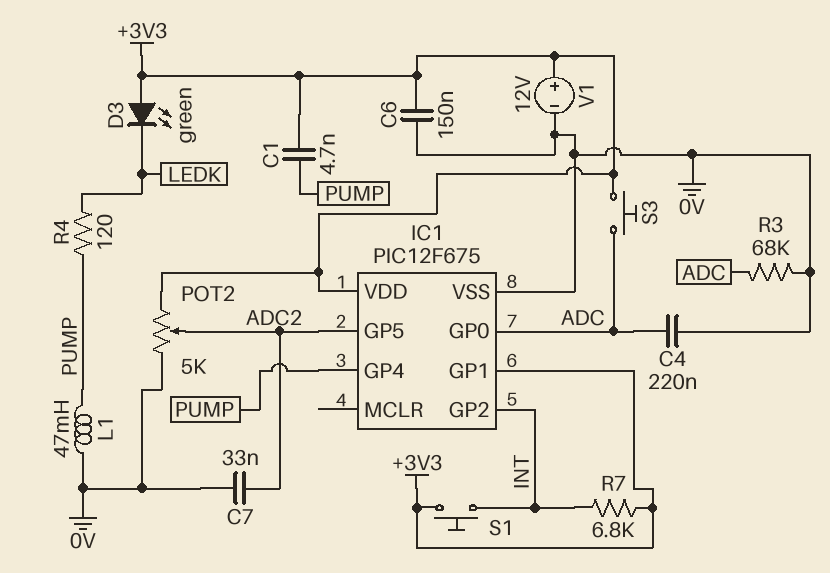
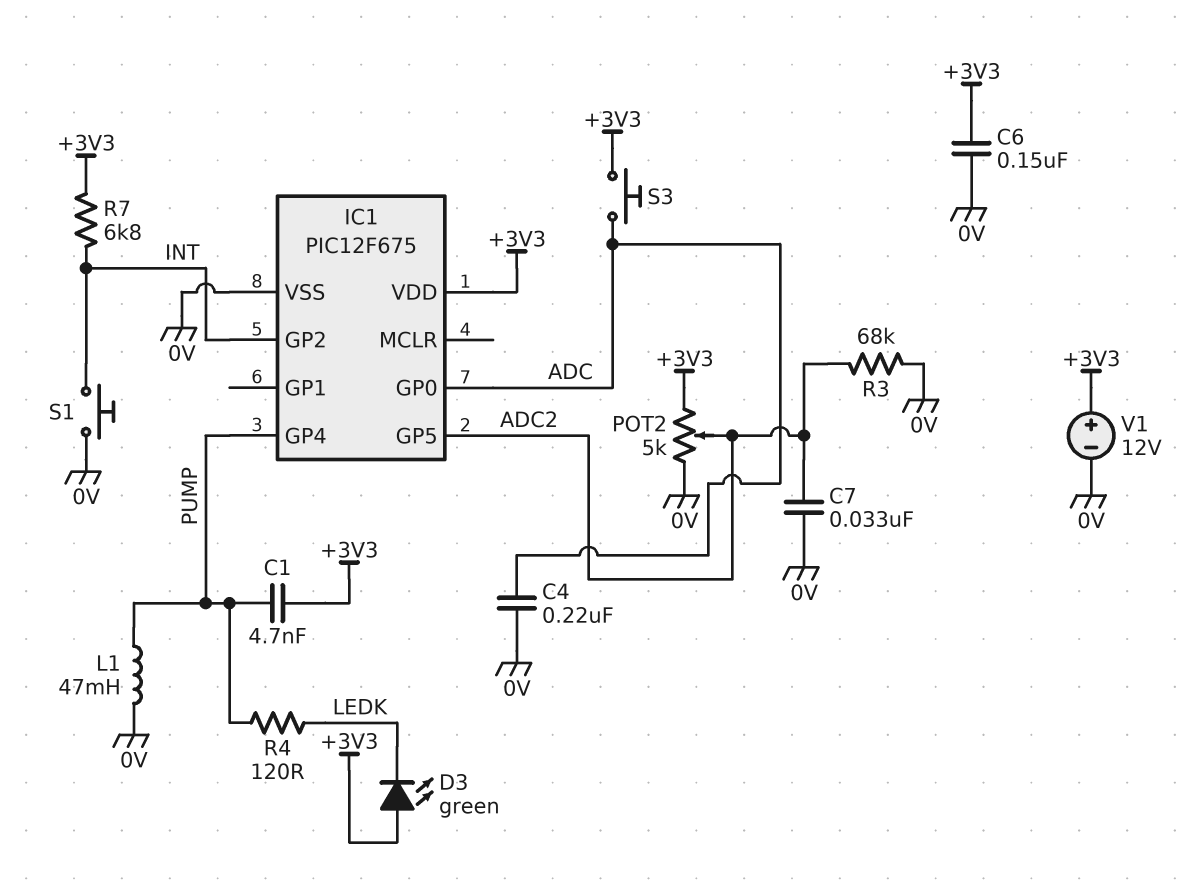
IC1 pin GP1: +3V3 -> none
R3: 68k (0V, ADC) -> 68k (0V, ADC2)
S1: button (+3V3, INT) -> button (0V, INT)

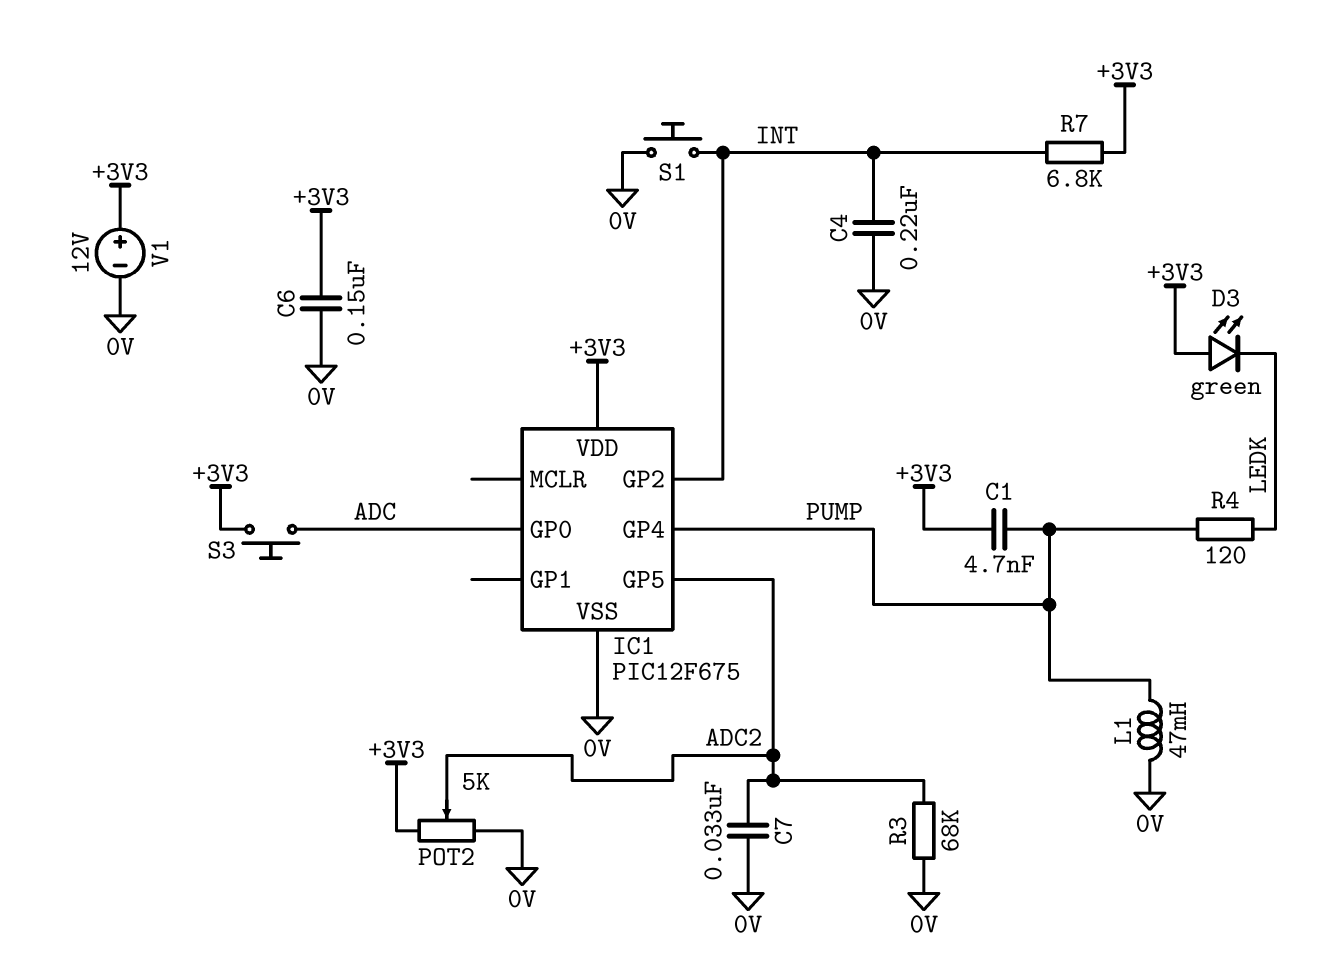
C4: 220nF (0V, ADC) -> 220nF (0V, INT)

